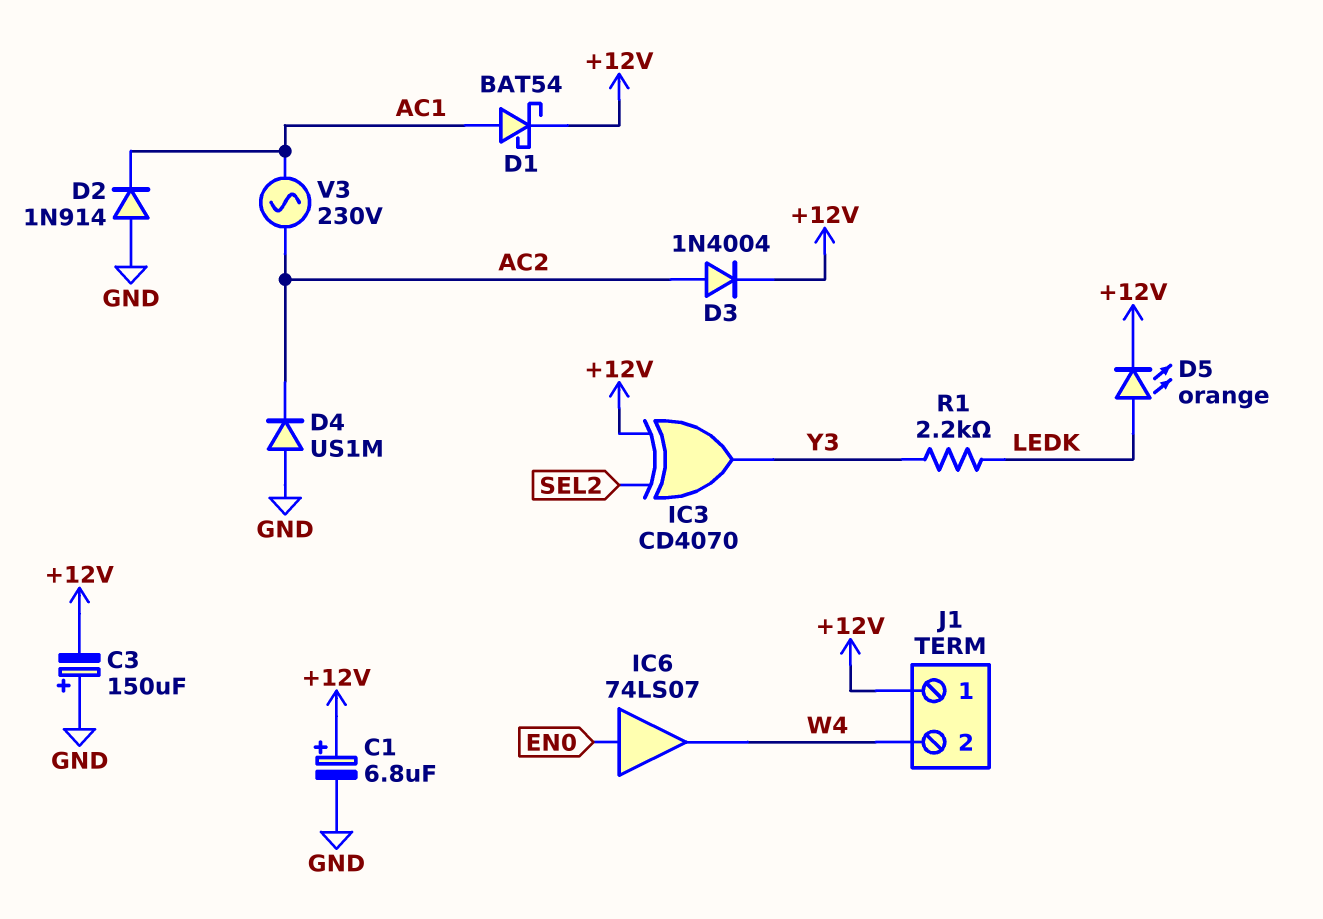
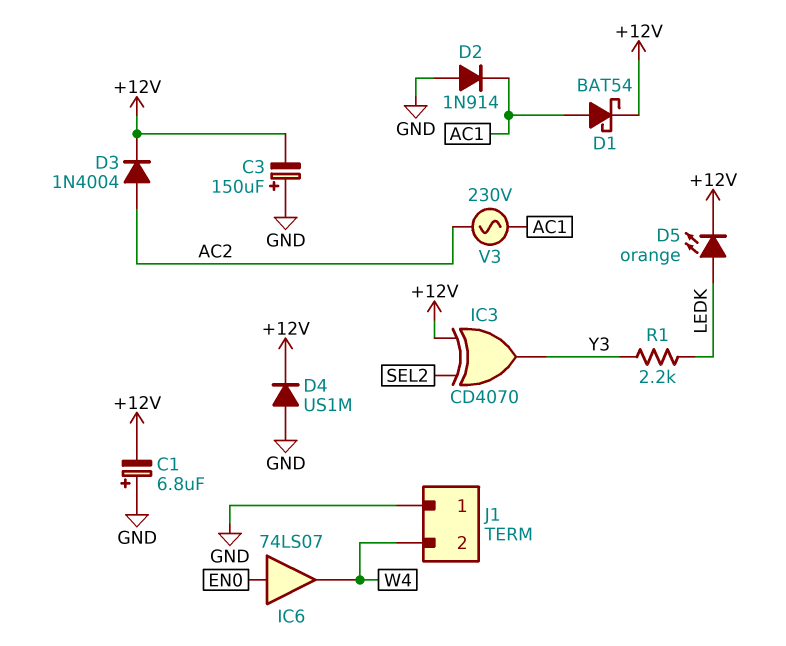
C1: 6.8uF (plus +12V, minus GND) -> 6.8uF (plus GND, minus +12V)
D4: diode US1M (A GND, K AC2) -> diode US1M (A GND, K +12V)
J1 pin 1: +12V -> GND

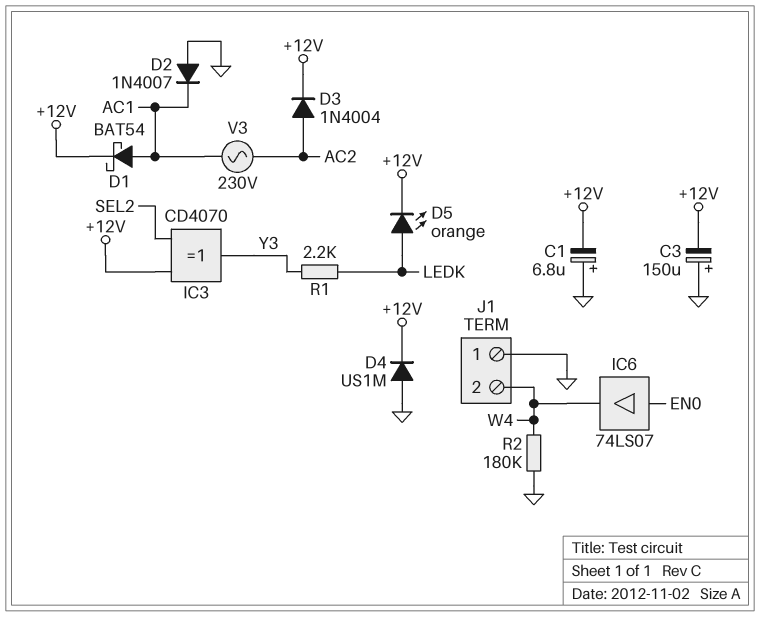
D2: diode 1N914 (A GND, K AC1) -> diode 1N4007 (A GND, K AC1)
R2: none -> 180k (GND, W4)

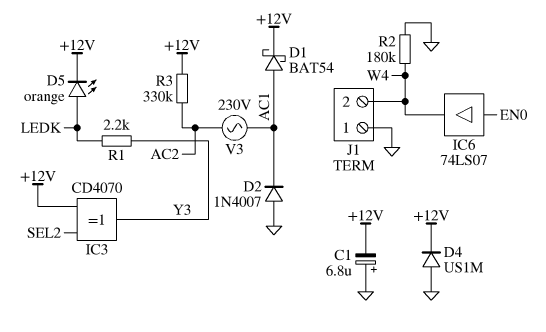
C3: 150uF (plus GND, minus +12V) -> none
D3: diode 1N4004 (A AC2, K +12V) -> none
R3: none -> 330k (+12V, AC2)

